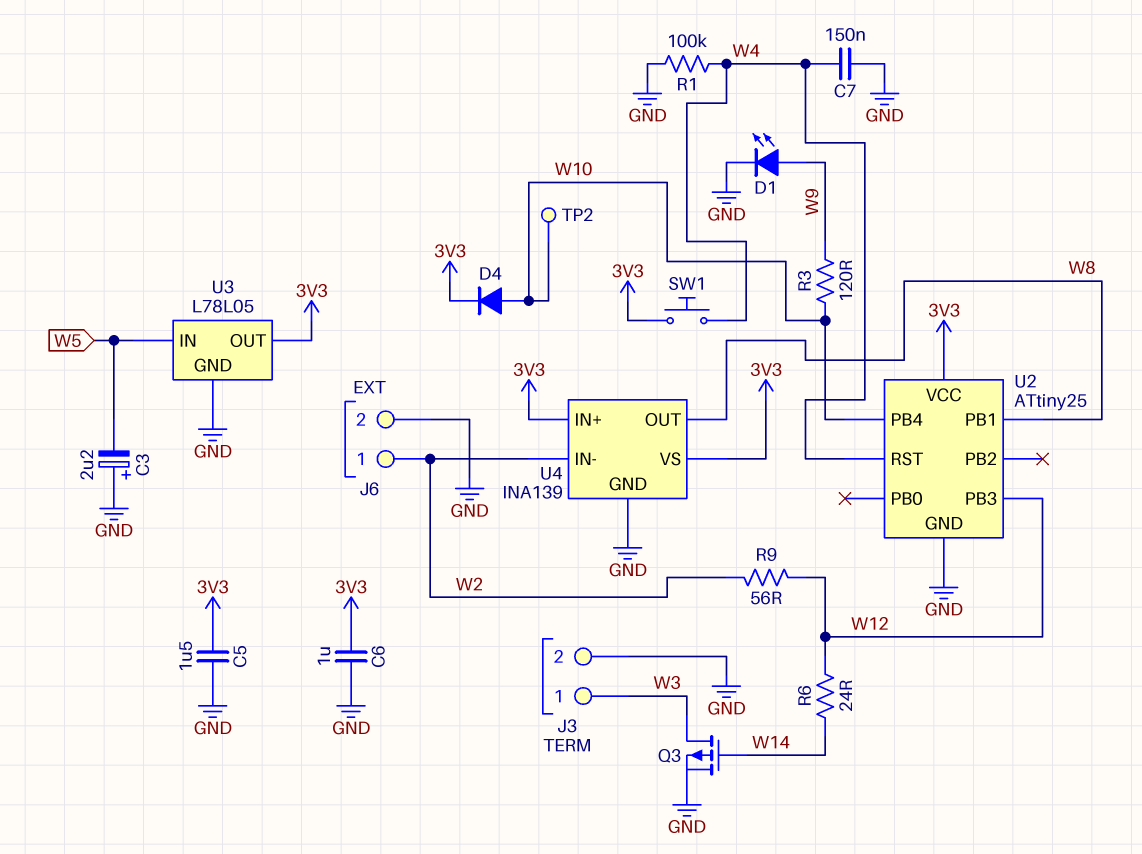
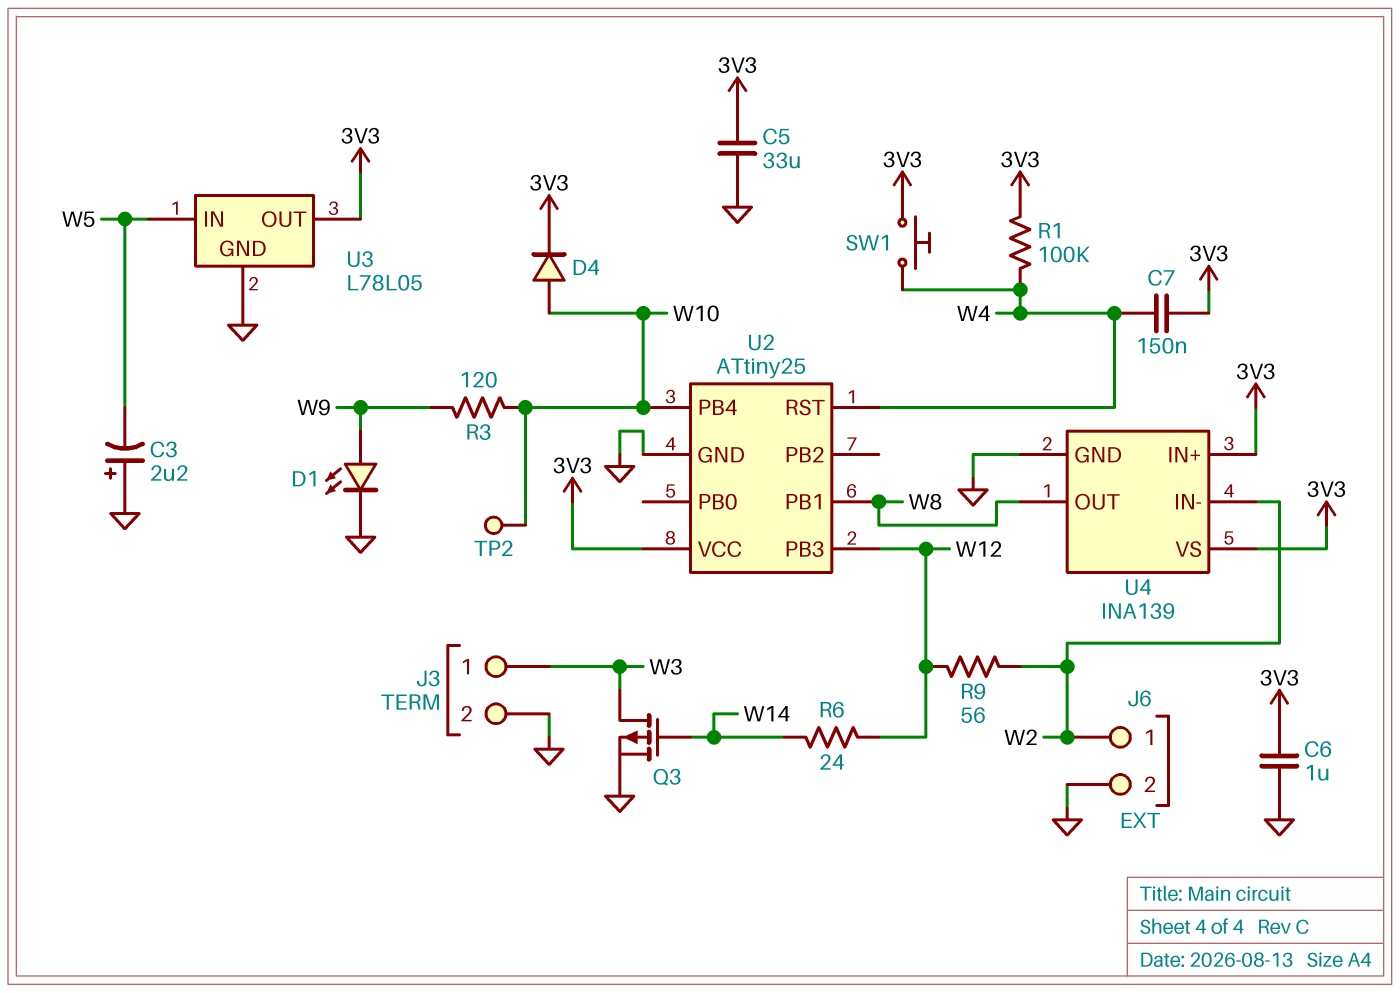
C5: 1.5uF (3V3, GND) -> 33uF (3V3, GND)
C7: 150nF (GND, W4) -> 150nF (3V3, W4)
R1: 100k (GND, W4) -> 100k (3V3, W4)

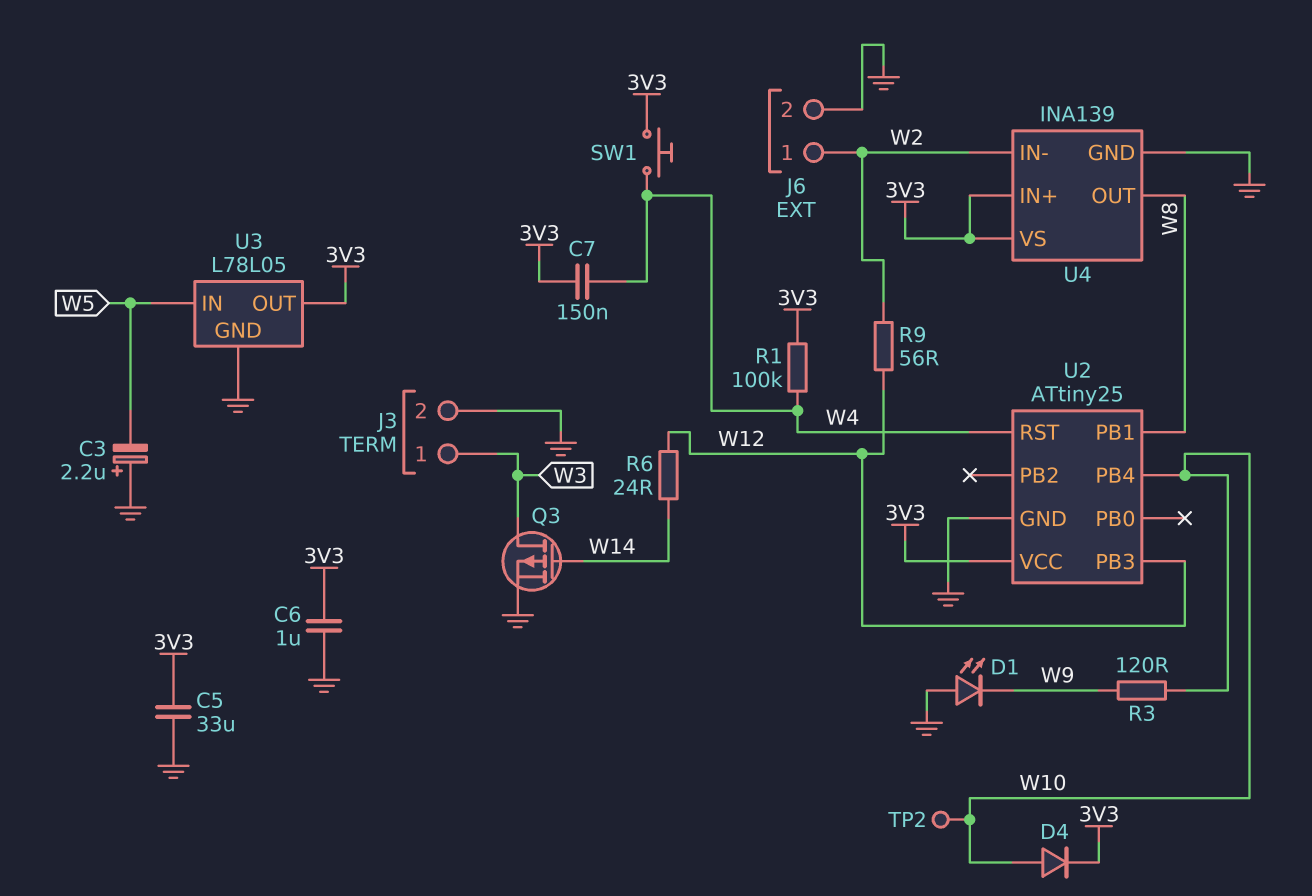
D1: LED (A W9, K GND) -> LED (A GND, K W9)

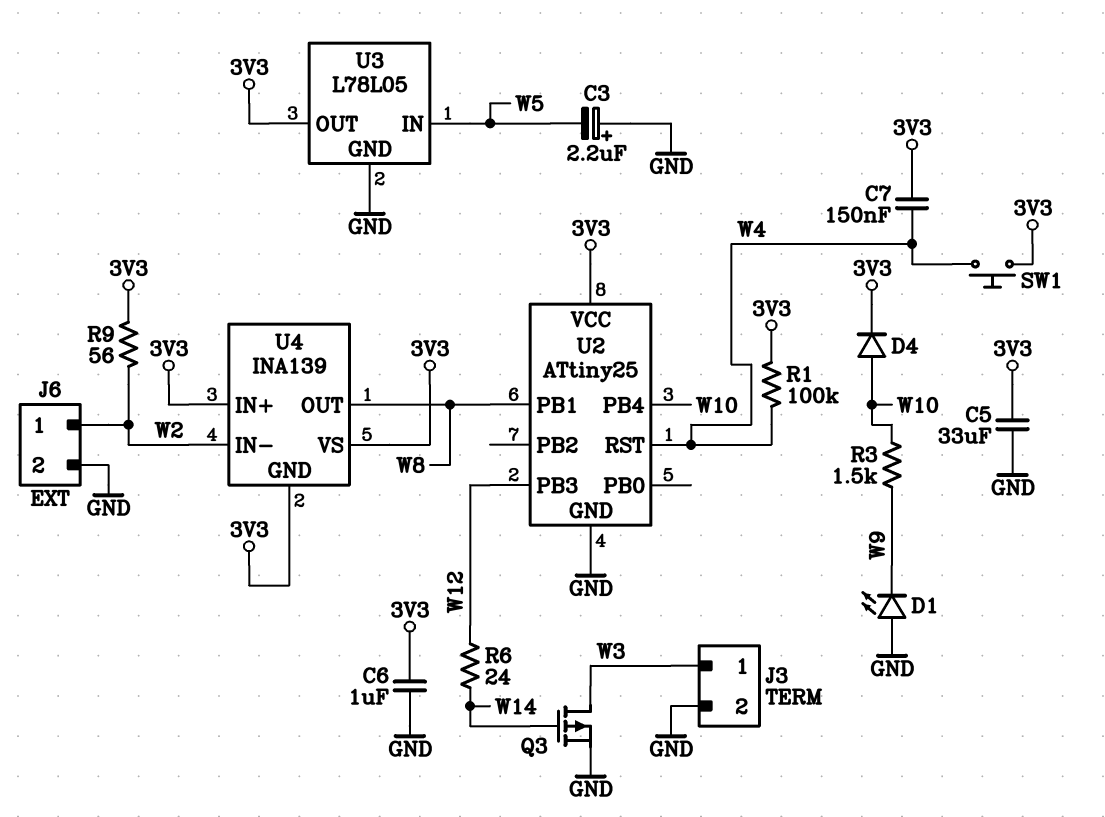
R3: 120 (W9, W10) -> 1.5k (W9, W10)
R9: 56 (W2, W12) -> 56 (3V3, W2)
TP2: test point (W10) -> none
U4 pin GND: GND -> 3V3

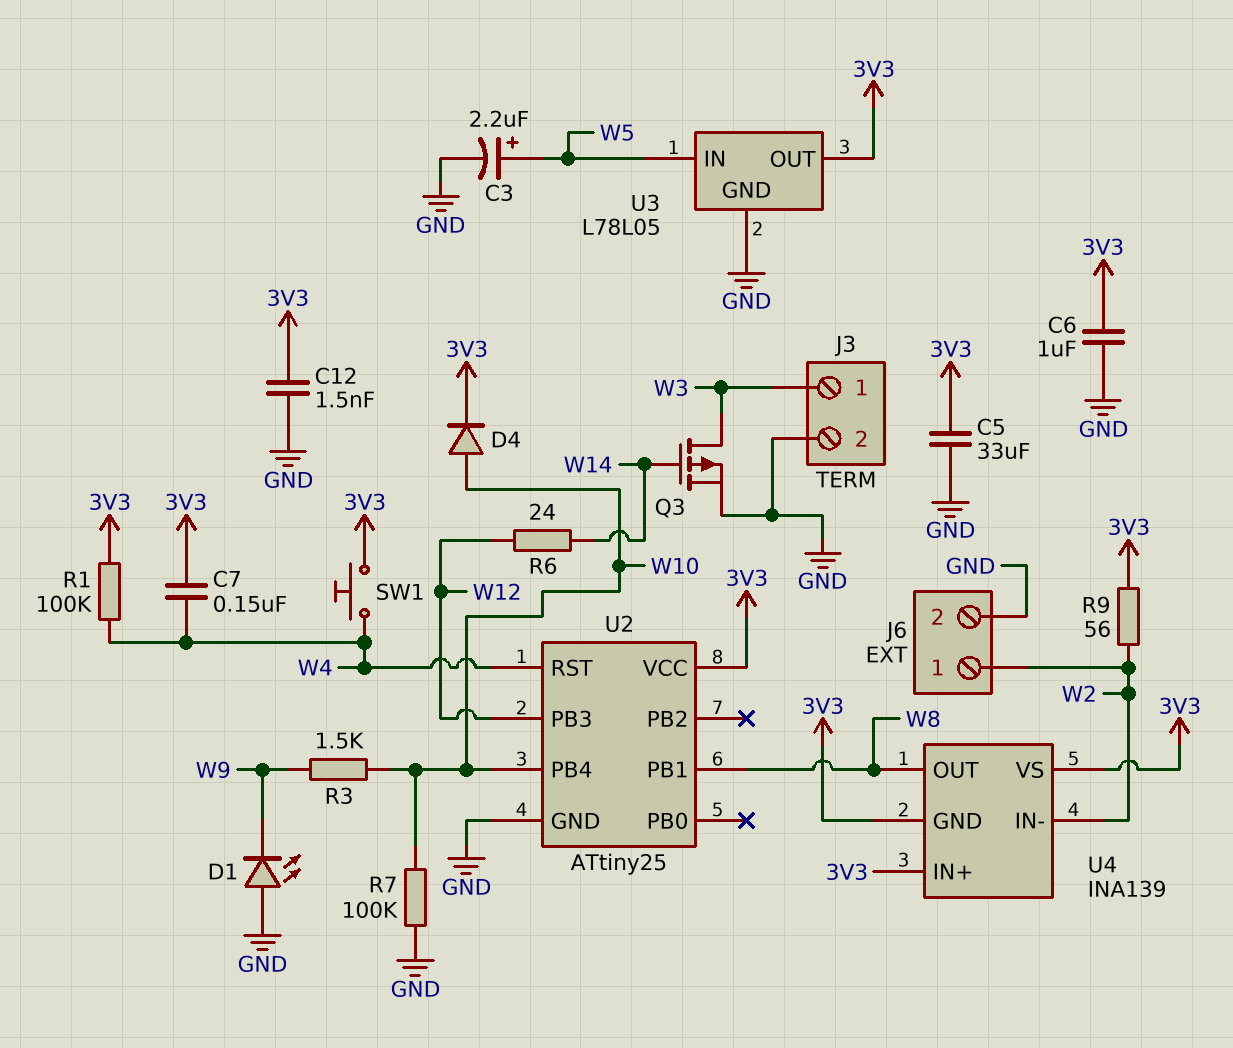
C3: 2.2uF (plus GND, minus W5) -> 2.2uF (plus W5, minus GND)
C12: none -> 1.5nF (3V3, GND)
R7: none -> 100k (GND, W10)

